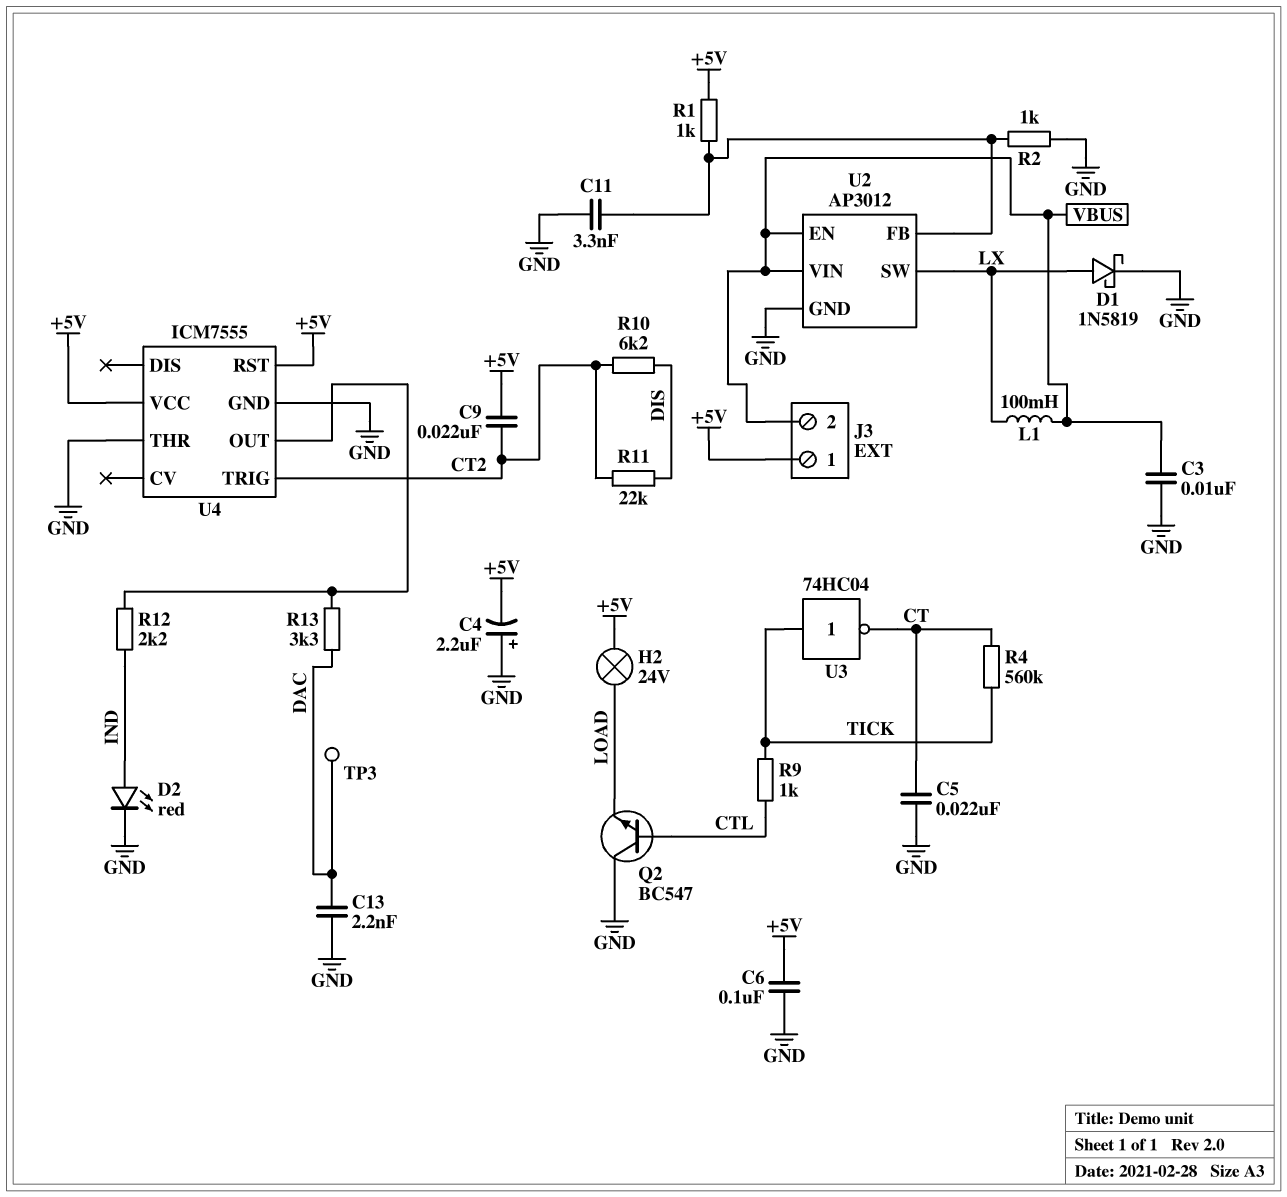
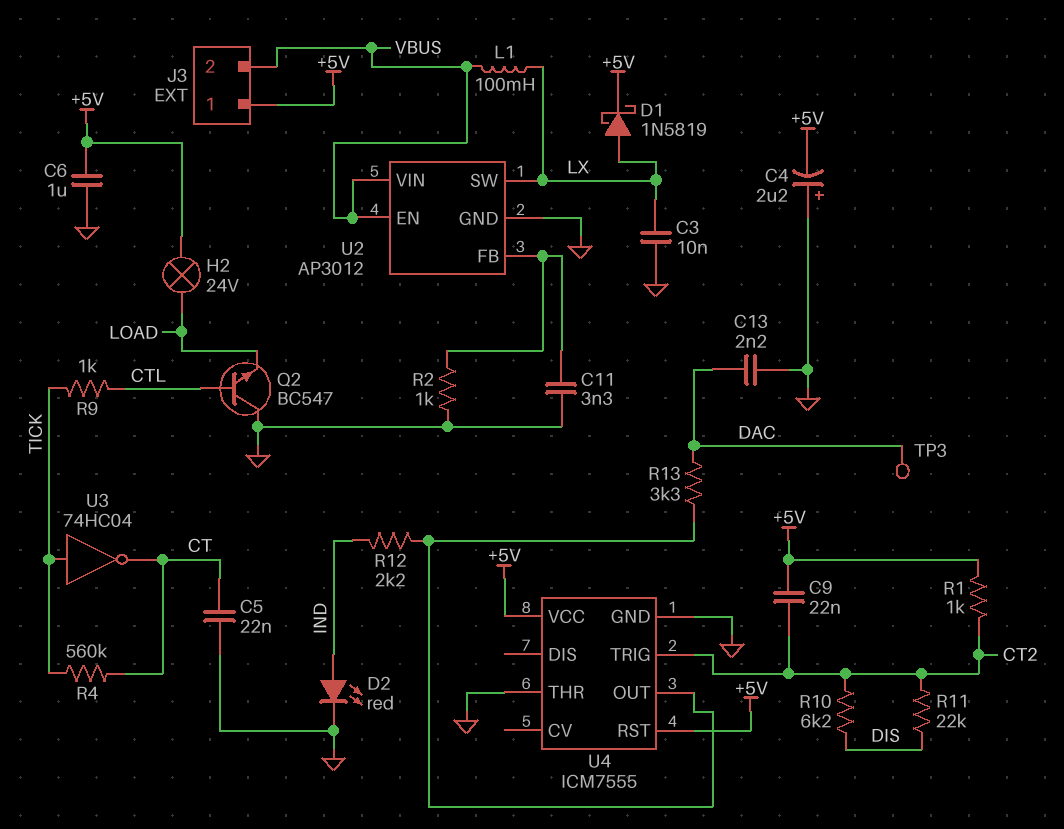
C3: 10nF (GND, VBUS) -> 10nF (GND, LX)
C6: 100nF (+5V, GND) -> 1uF (+5V, GND)
D1: schottky 1N5819 (A LX, K GND) -> schottky 1N5819 (A LX, K +5V)
R1: 1k (+5V, U2/FB) -> 1k (+5V, CT2)

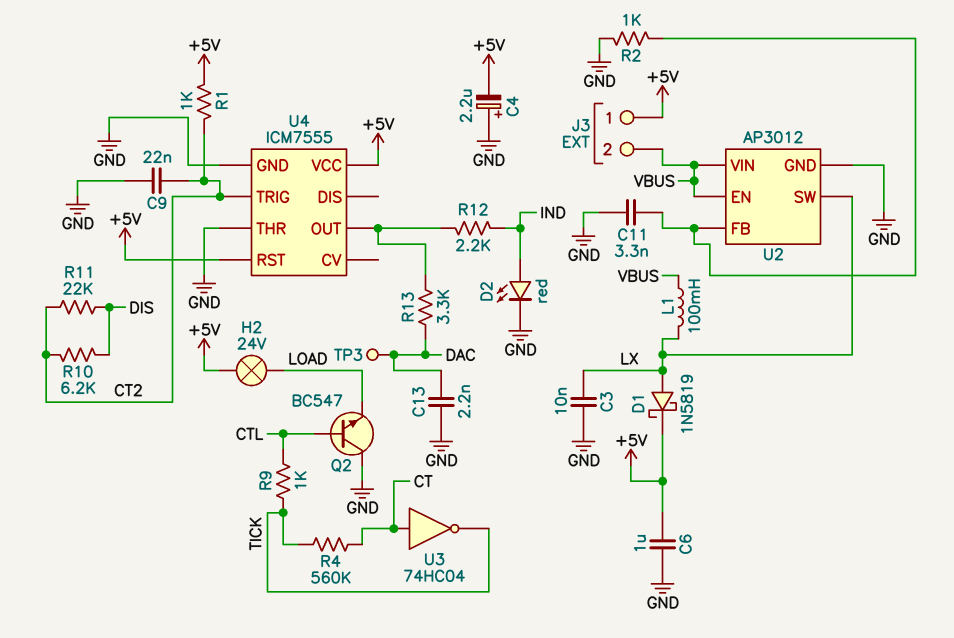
C5: 22nF (CT, GND) -> none
C9: 22nF (+5V, CT2) -> 22nF (CT2, GND)
U3: NOT 74HC04 (in TICK, out CT) -> NOT 74HC04 (in CT, out TICK)

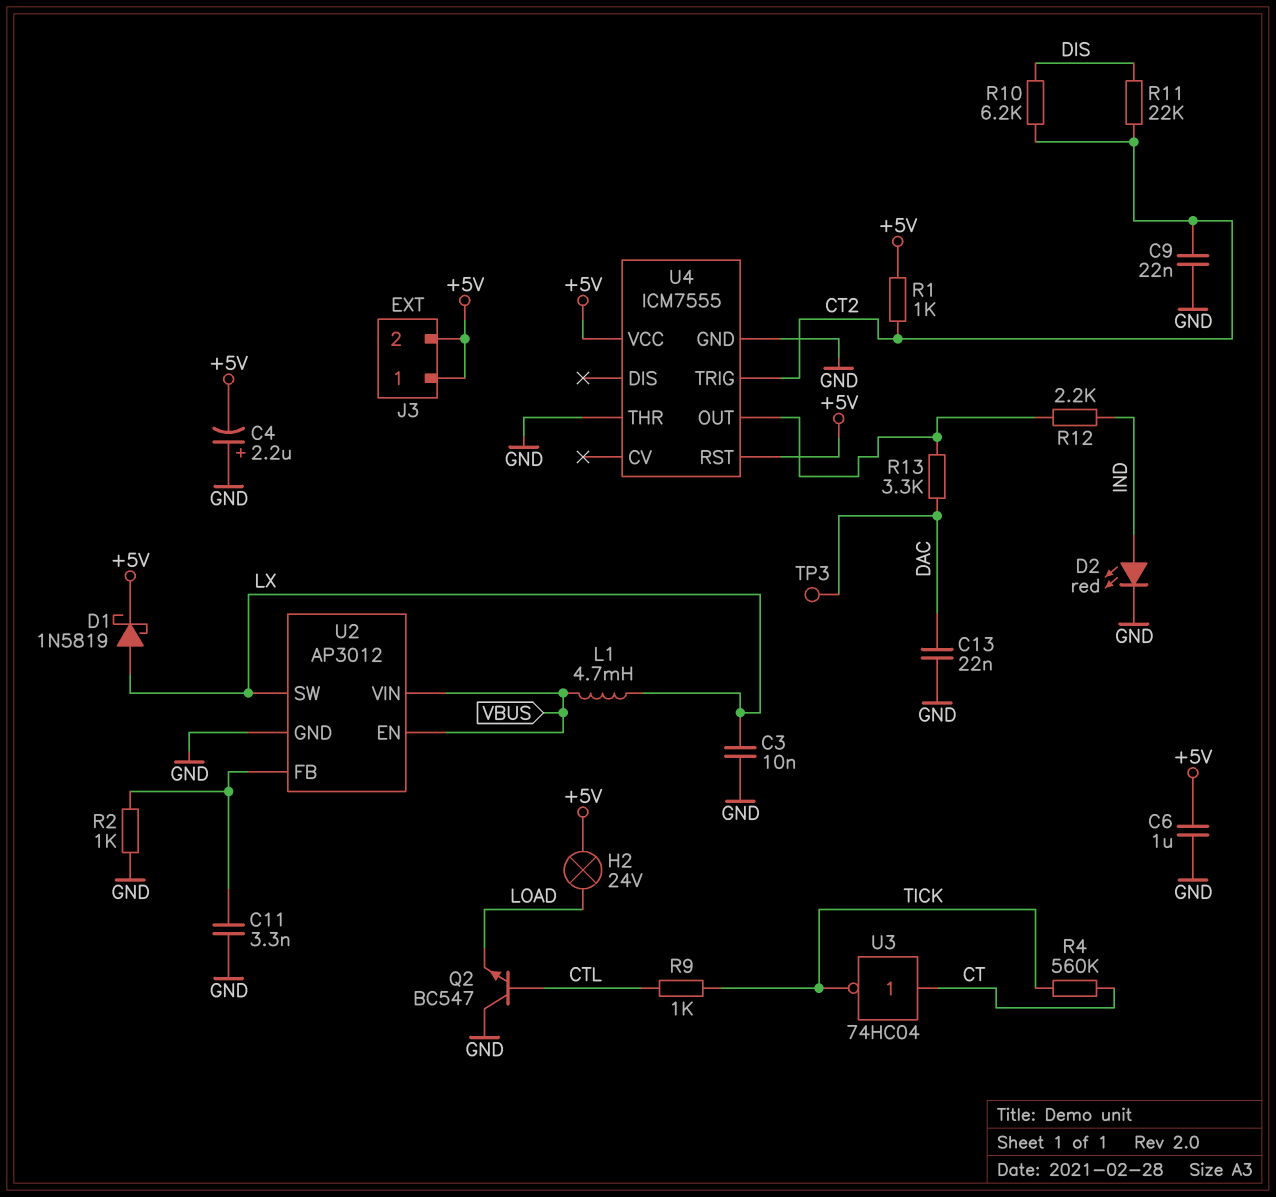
C13: 2.2nF (DAC, GND) -> 22nF (DAC, GND)
J3 pin 2: VBUS -> +5V
L1: 100mH (LX, VBUS) -> 4.7mH (LX, VBUS)

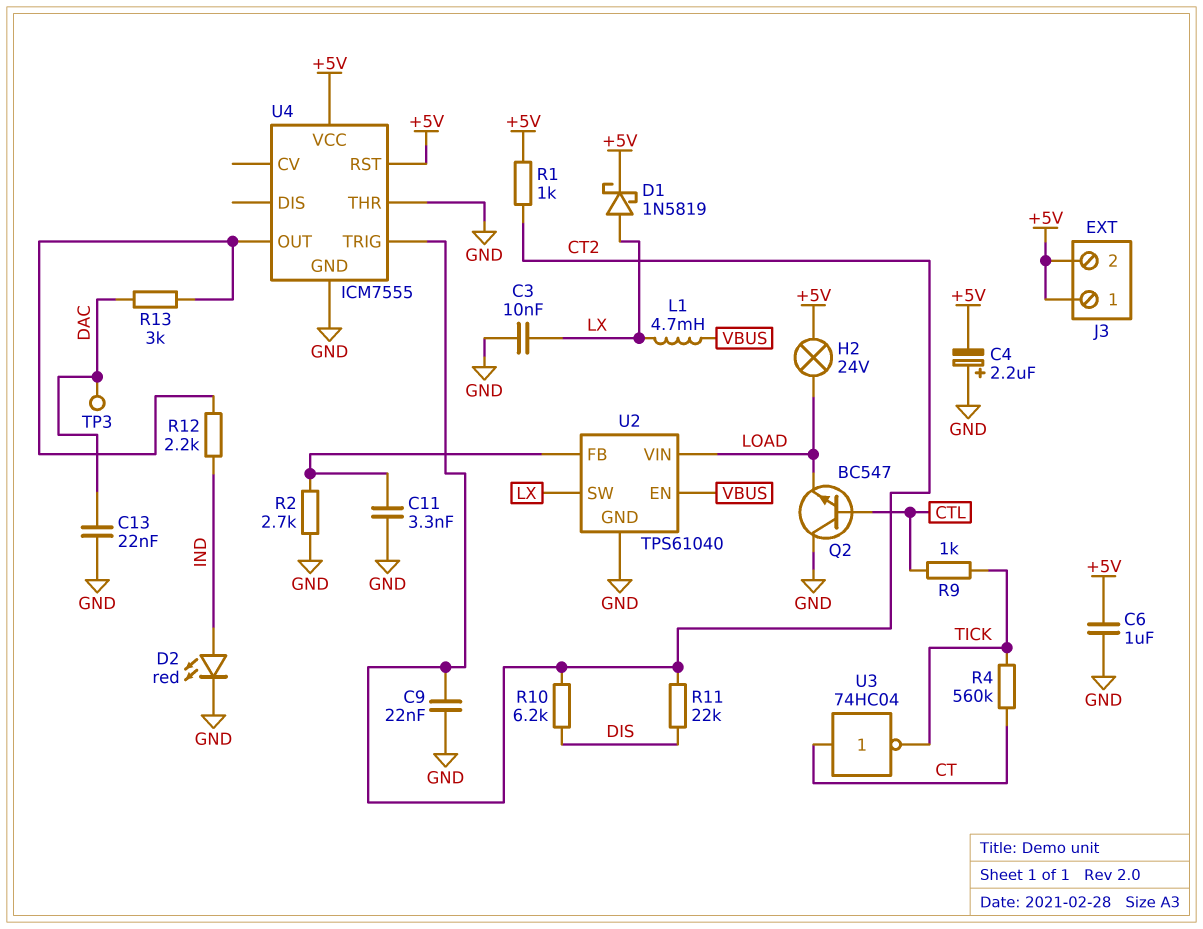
R2: 1k (GND, U2/FB) -> 2.7k (GND, U2/FB)
R13: 3.3k (DAC, U4/OUT) -> 3k (DAC, U4/OUT)
U2: AP3012 -> TPS61040
U2 pin VIN: VBUS -> LOAD

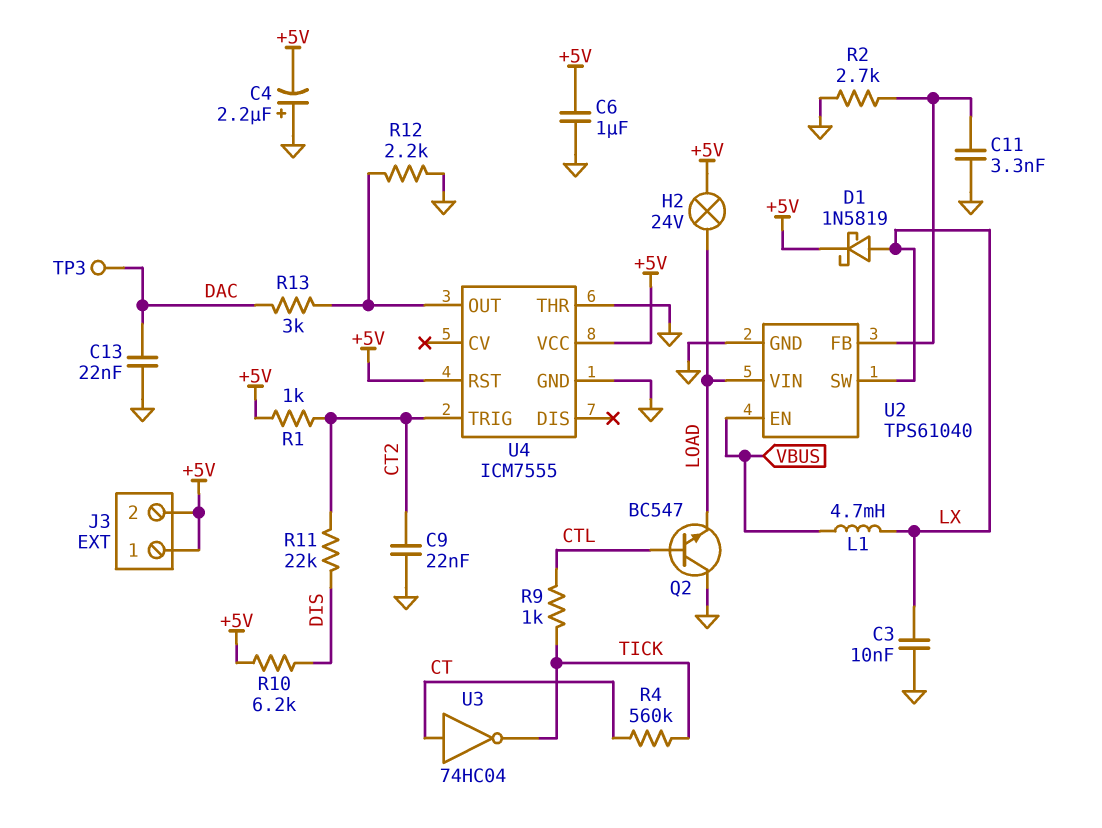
D2: LED red (A IND, K GND) -> none
R10: 6.2k (CT2, DIS) -> 6.2k (+5V, DIS)
R12: 2.2k (IND, U4/OUT) -> 2.2k (GND, U4/OUT)

